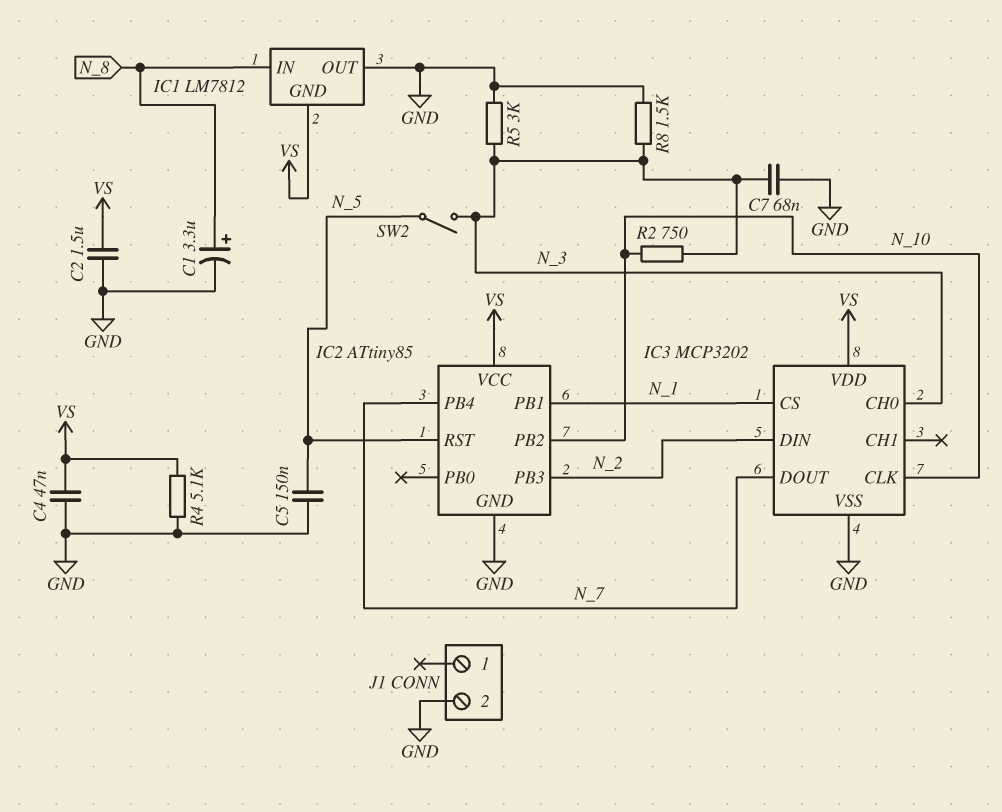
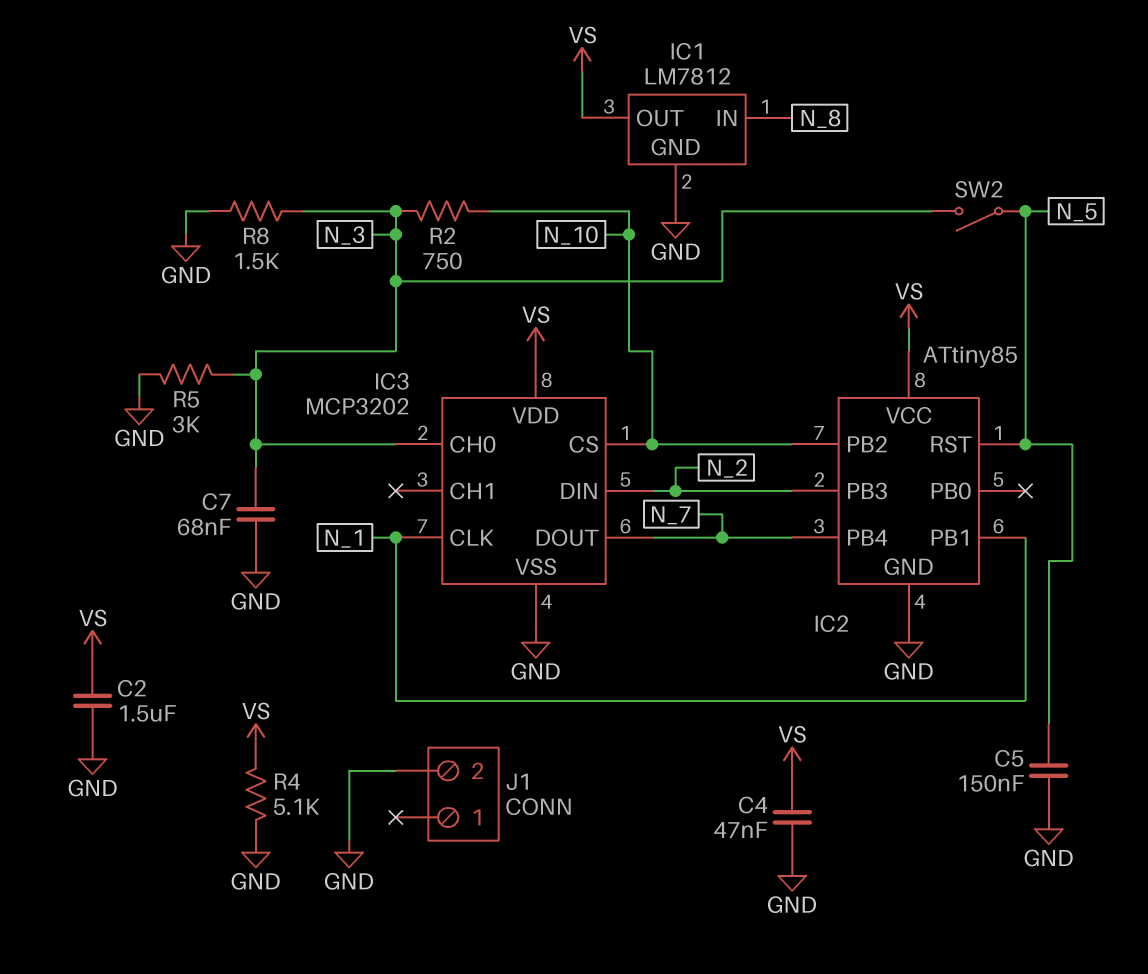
C1: 3.3uF (plus N_8, minus GND) -> none
IC1 pin GND: VS -> GND
IC1 pin OUT: GND -> VS
IC3 pin CLK: N_10 -> N_1
IC3 pin CS: N_1 -> N_10

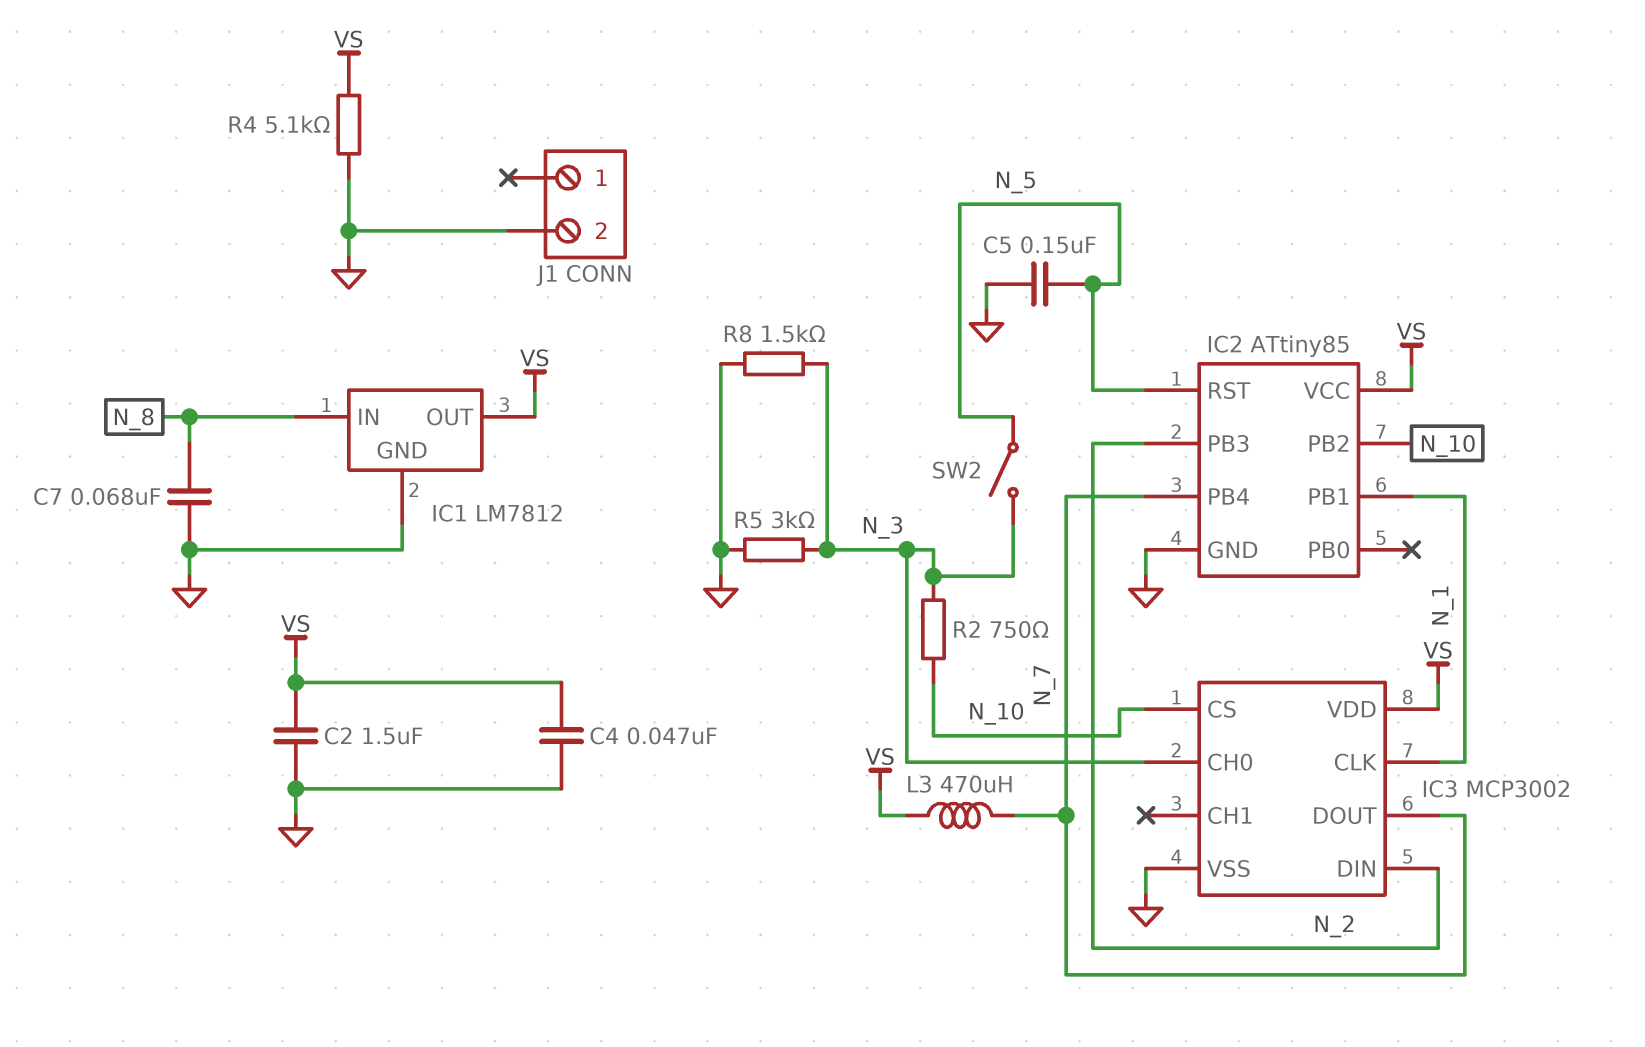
C7: 68nF (GND, N_3) -> 68nF (GND, N_8)
IC3: MCP3202 -> MCP3002
L3: none -> 470uH (N_7, VS)

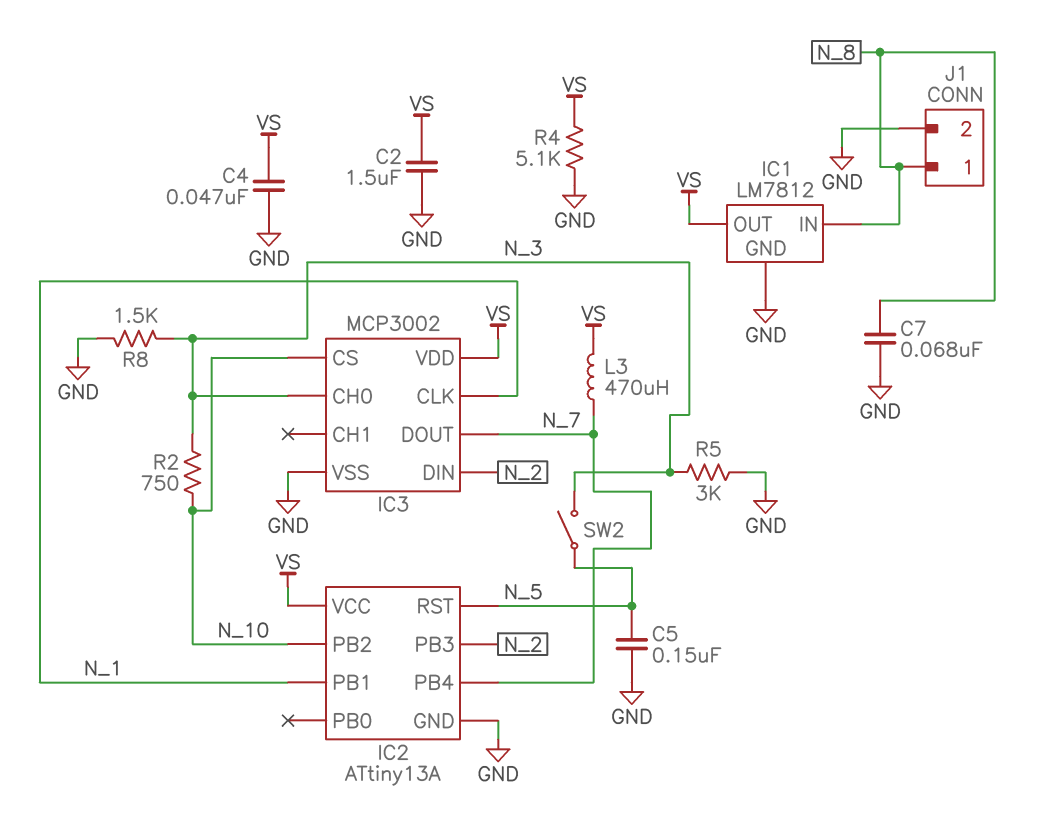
IC2: ATtiny85 -> ATtiny13A
J1 pin 1: none -> N_8

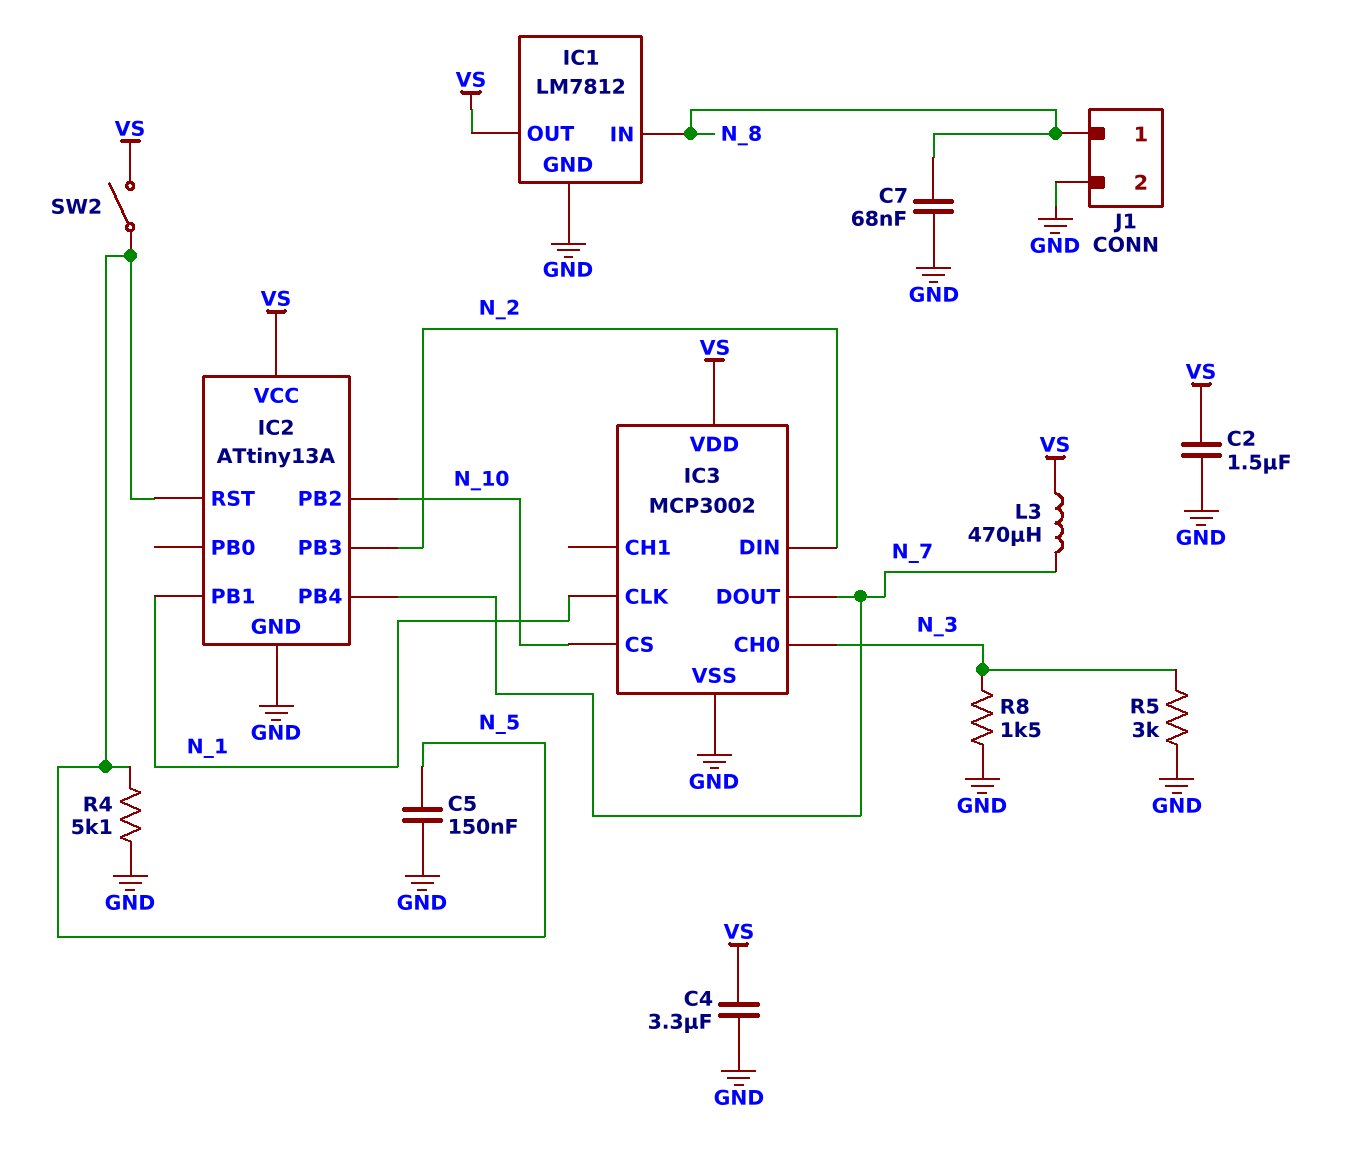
C4: 47nF (GND, VS) -> 3.3uF (GND, VS)
R2: 750 (N_3, N_10) -> none
R4: 5.1k (GND, VS) -> 5.1k (GND, N_5)
SW2: switch (N_3, N_5) -> switch (N_5, VS)

